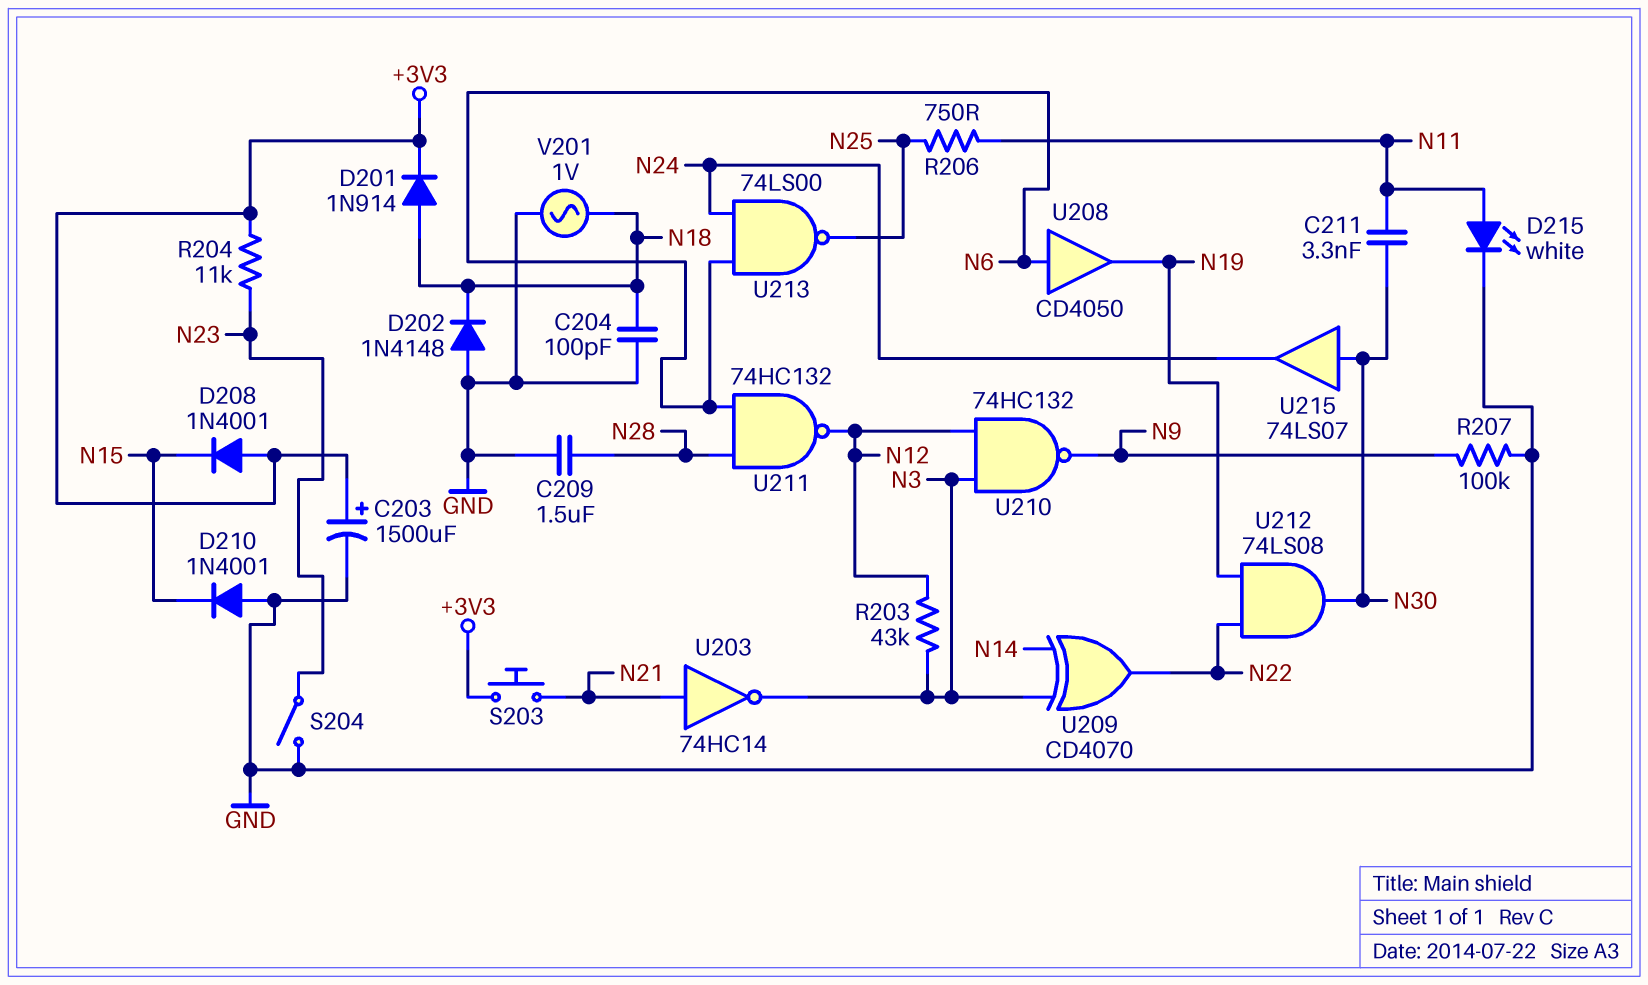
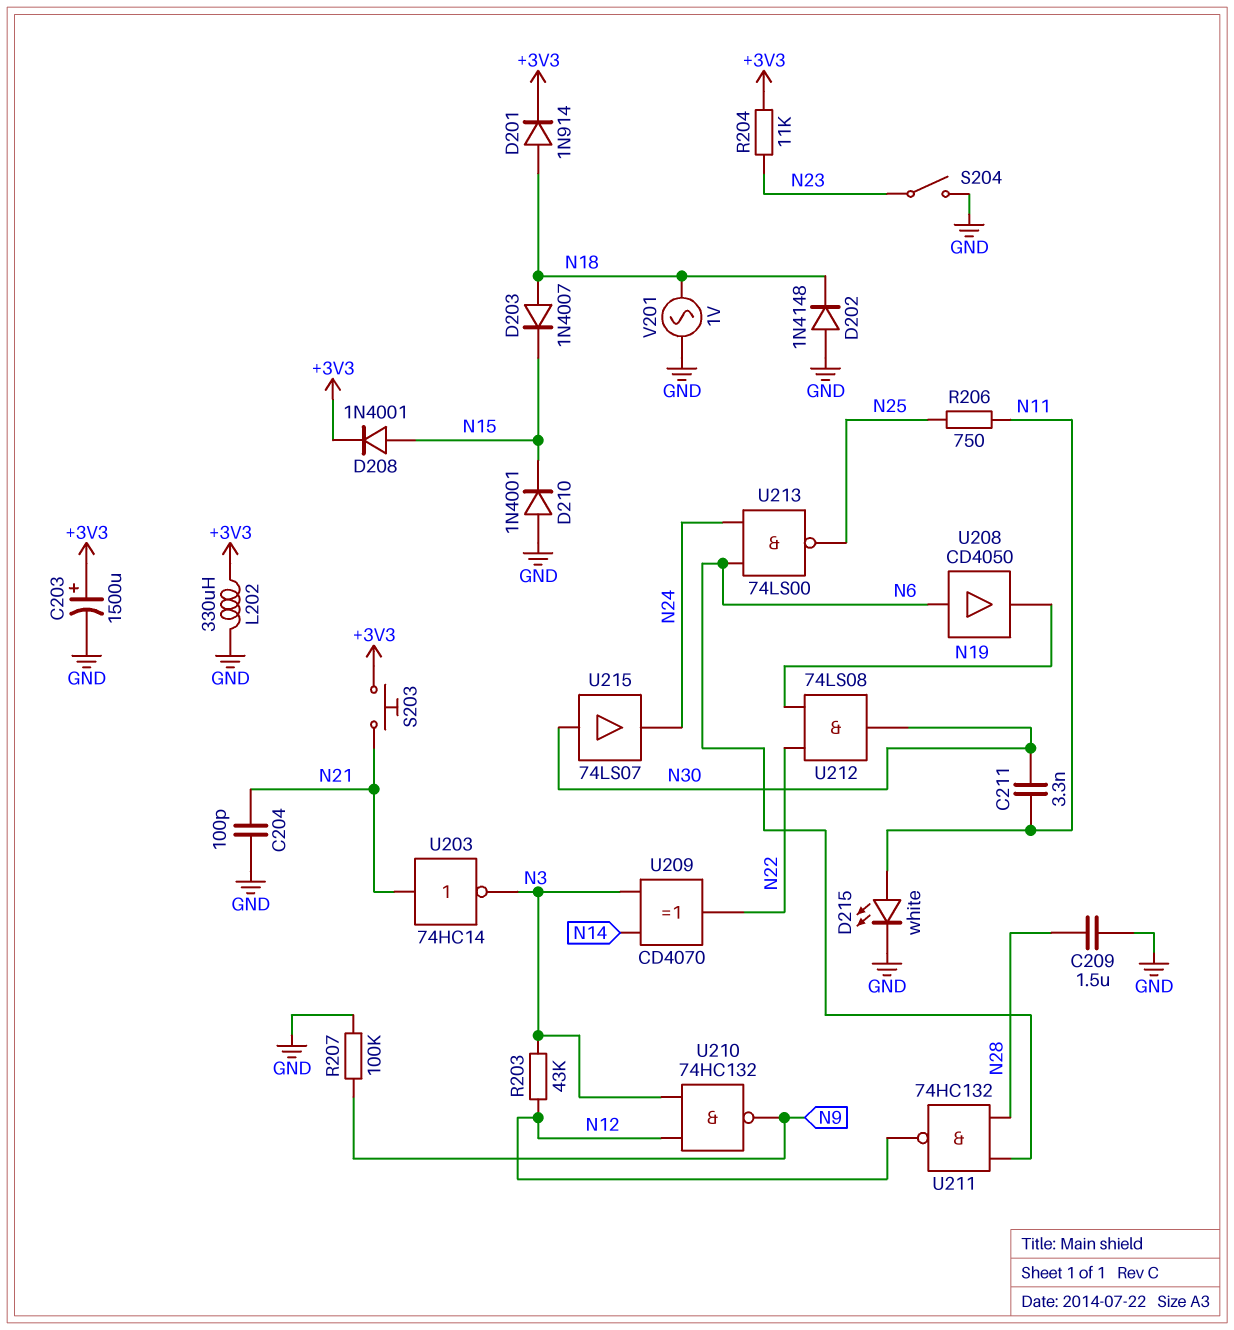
C204: 100pF (GND, N18) -> 100pF (GND, N21)
D203: none -> diode 1N4007 (A N18, K N15)
D208: diode 1N4001 (A +3V3, K N15) -> diode 1N4001 (A N15, K +3V3)
L202: none -> 330uH (+3V3, GND)

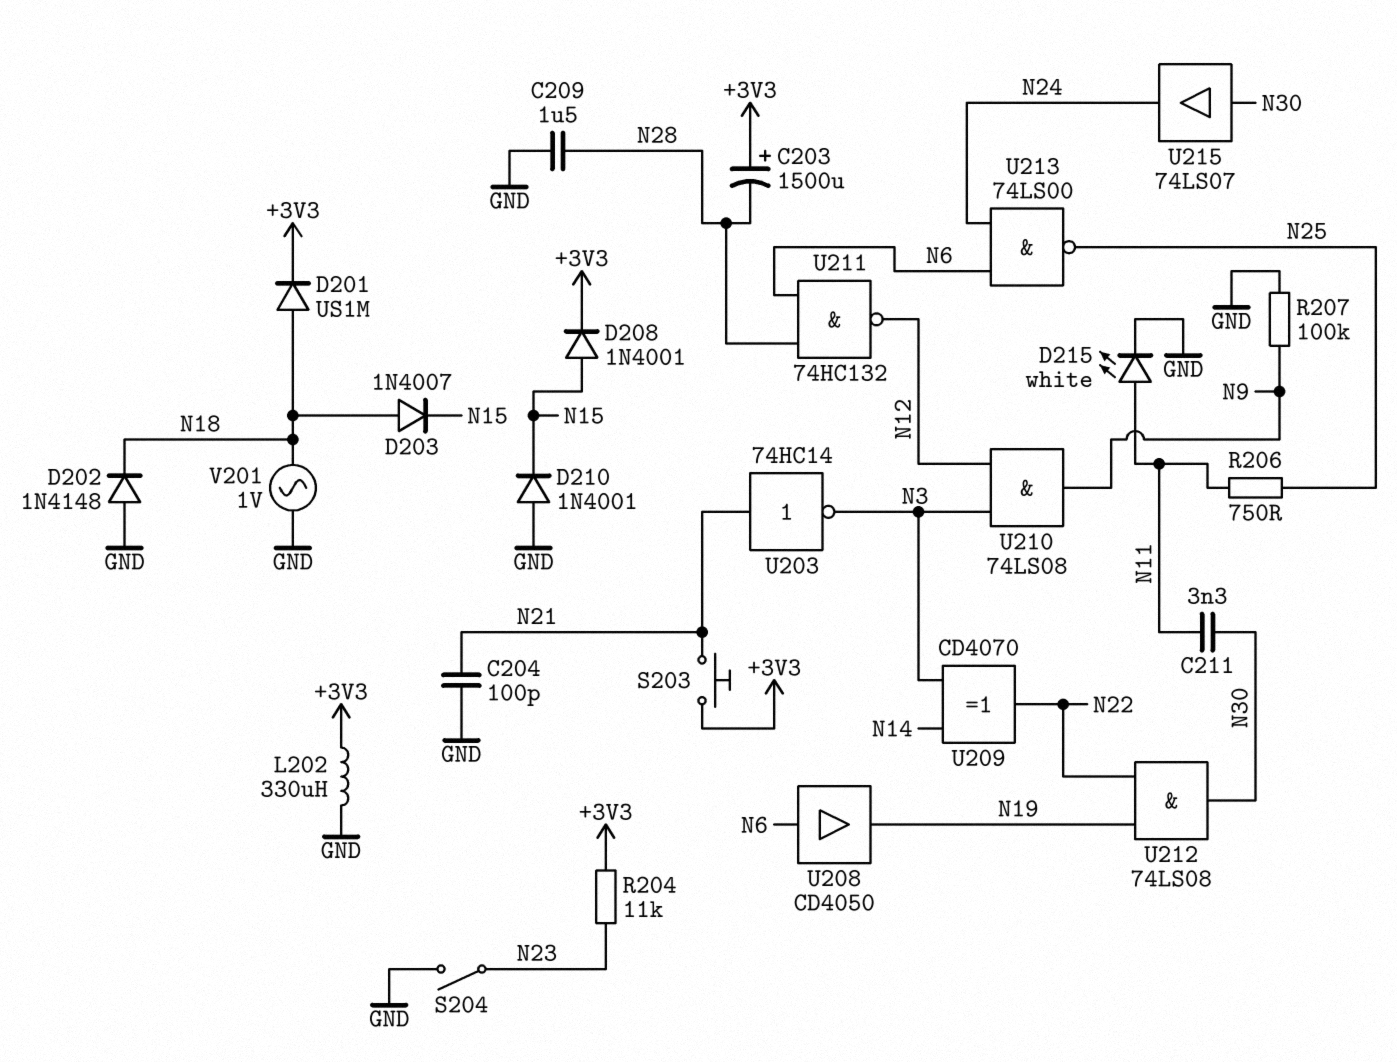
C203: 1500uF (plus +3V3, minus GND) -> 1500uF (plus +3V3, minus N28)
D201: diode 1N914 (A N18, K +3V3) -> diode US1M (A N18, K +3V3)
R203: 43k (N3, N12) -> none
U210: NAND 74HC132 (in N3, in N12, out N9) -> AND 74LS08 (in N3, in N12, out N9)

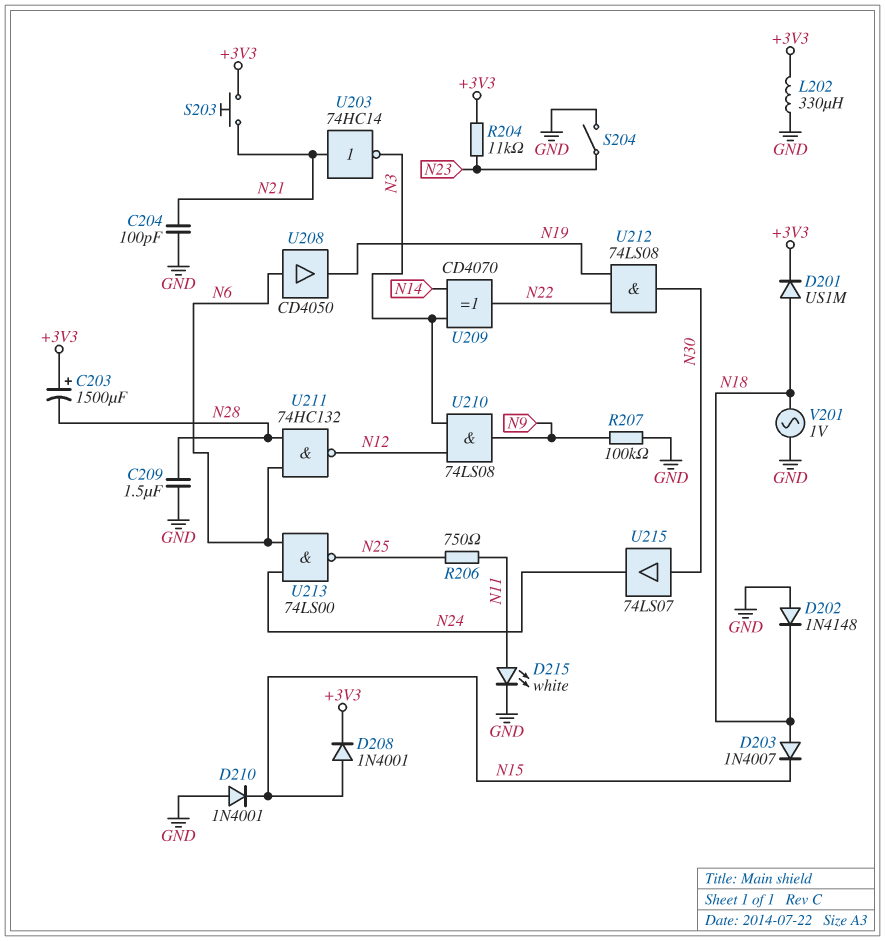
C211: 3.3nF (N11, N30) -> none

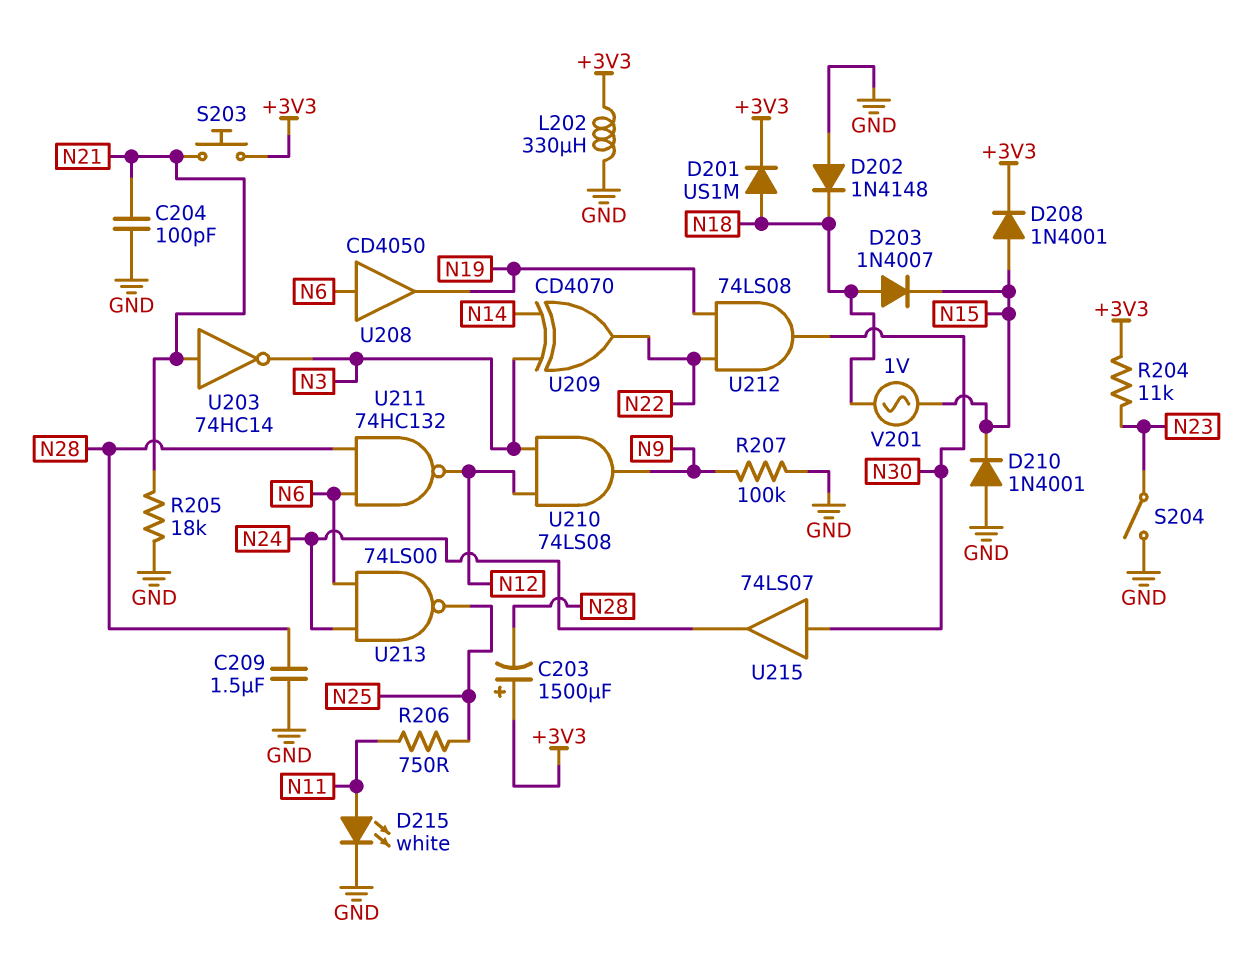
R205: none -> 18k (GND, N21)
V201: AC 1V (GND, N18) -> AC 1V (N15, N18)

